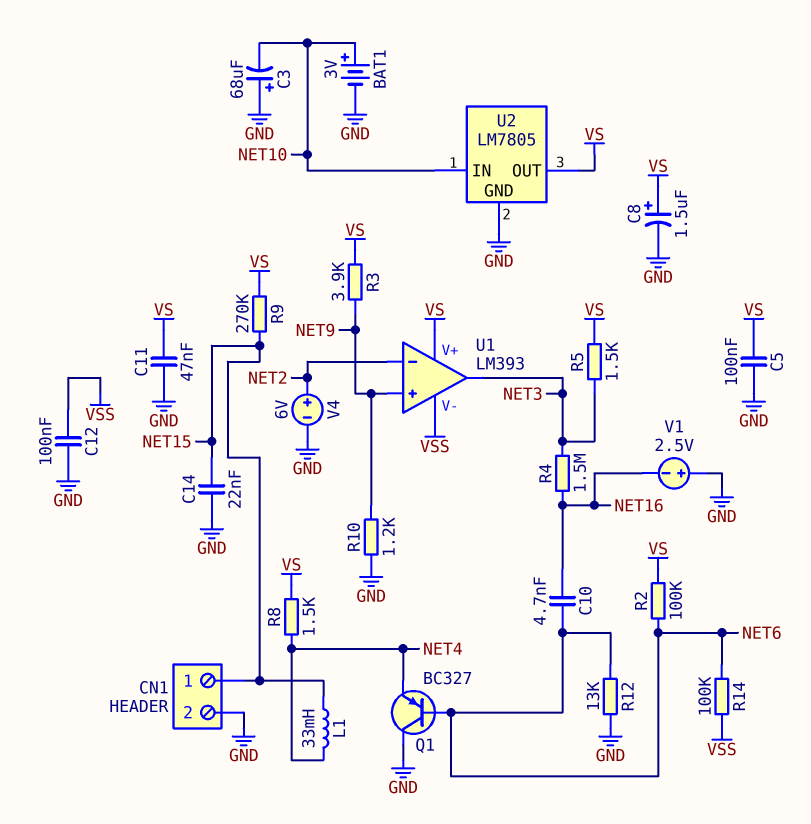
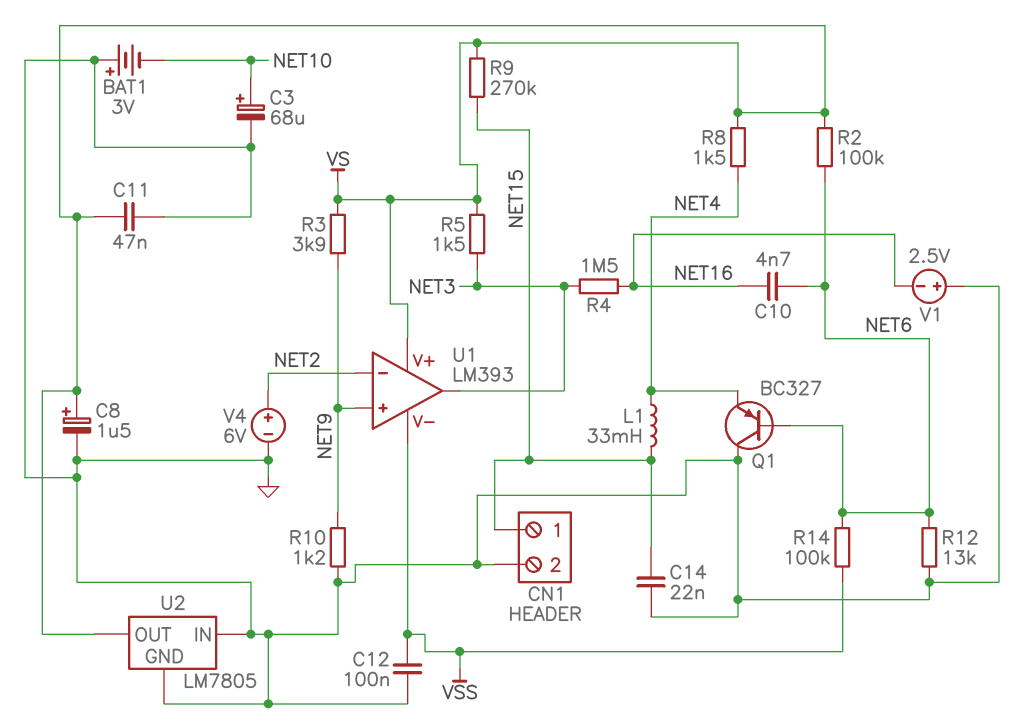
BAT1: 3V (plus NET10, minus GND) -> 3V (plus GND, minus NET10)
C3: 68uF (plus GND, minus NET10) -> 68uF (plus NET10, minus GND)
C5: 100nF (GND, VS) -> none
U2 pin IN: NET10 -> GND

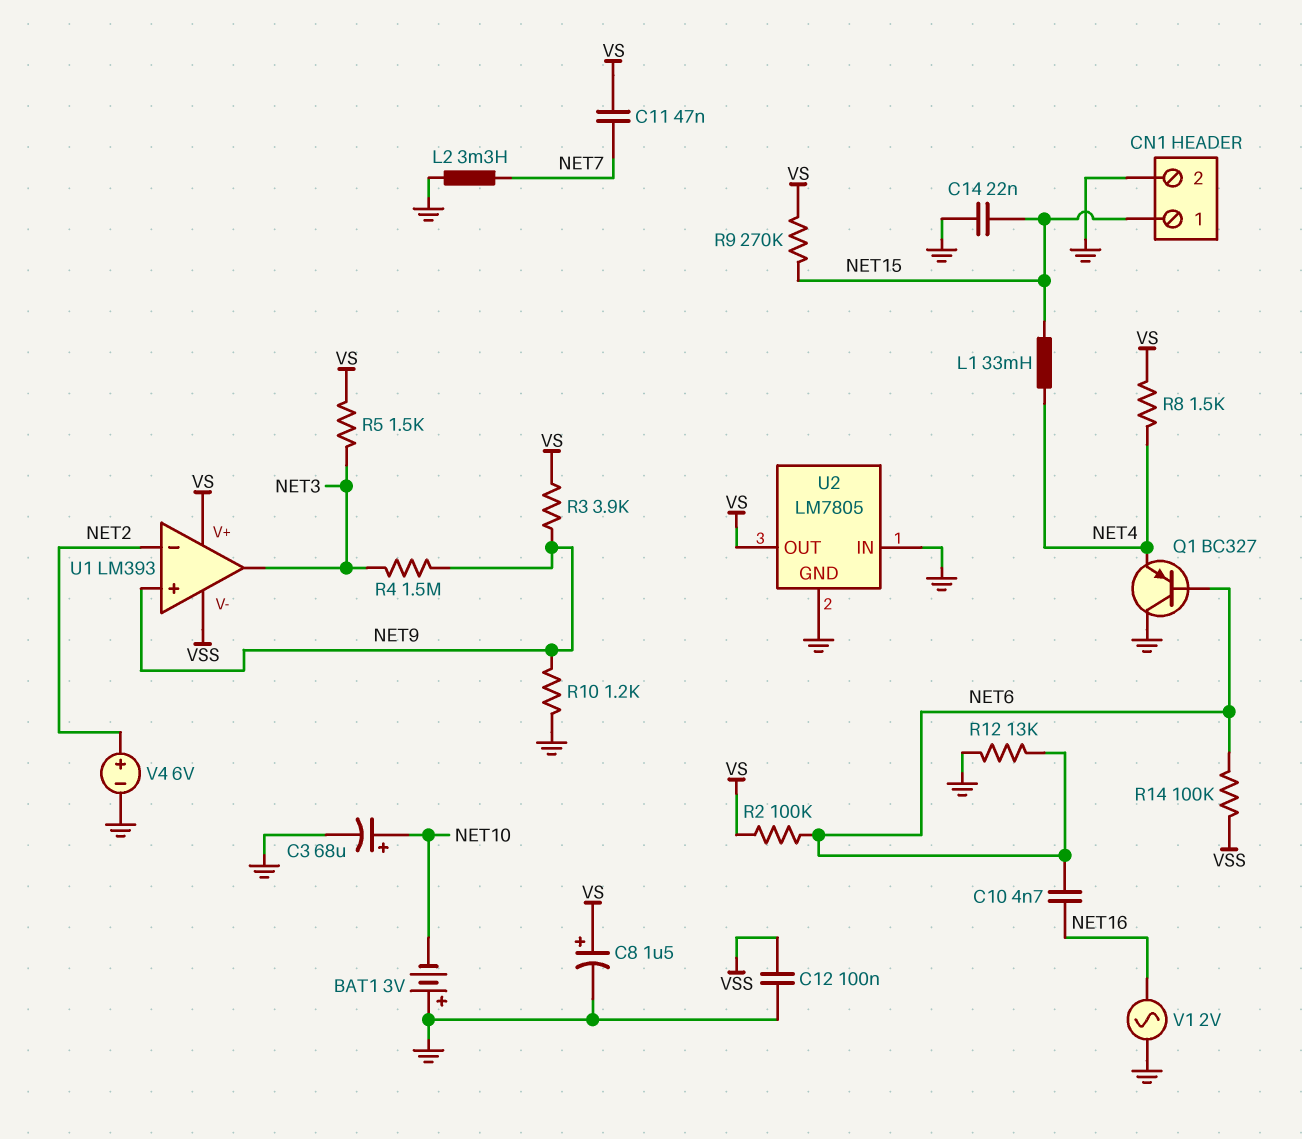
C11: 47nF (GND, VS) -> 47nF (NET7, VS)
L2: none -> 3.3mH (GND, NET7)
R4: 1.5M (NET3, NET16) -> 1.5M (NET3, NET9)
V1: 2.5V (plus GND, minus NET16) -> AC 2V (GND, NET16)

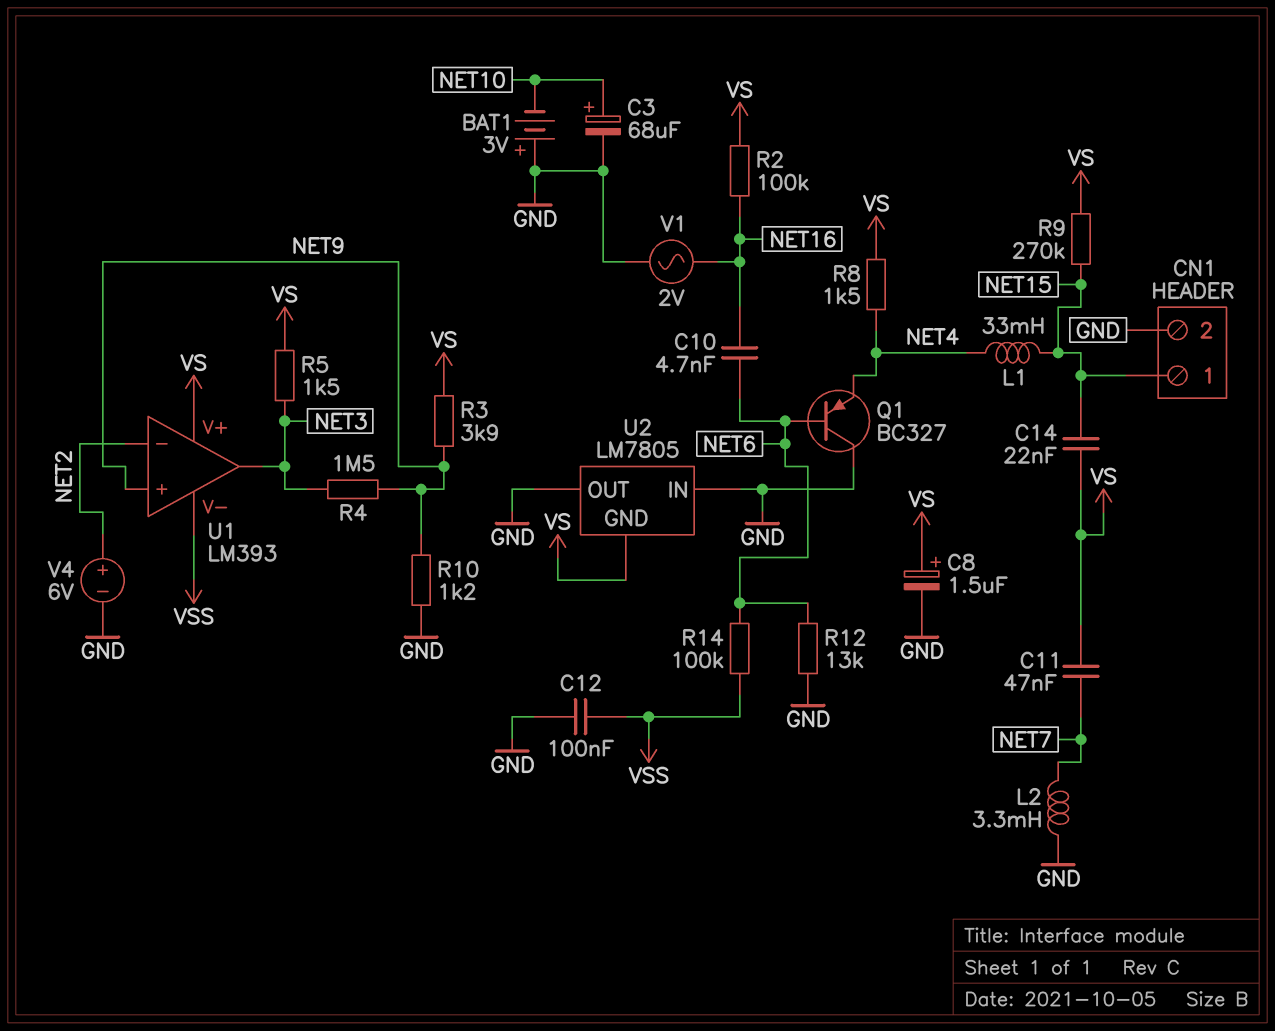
C14: 22nF (GND, NET15) -> 22nF (NET15, VS)
R2: 100k (NET6, VS) -> 100k (NET16, VS)
U2 pin GND: GND -> VS
U2 pin OUT: VS -> GND

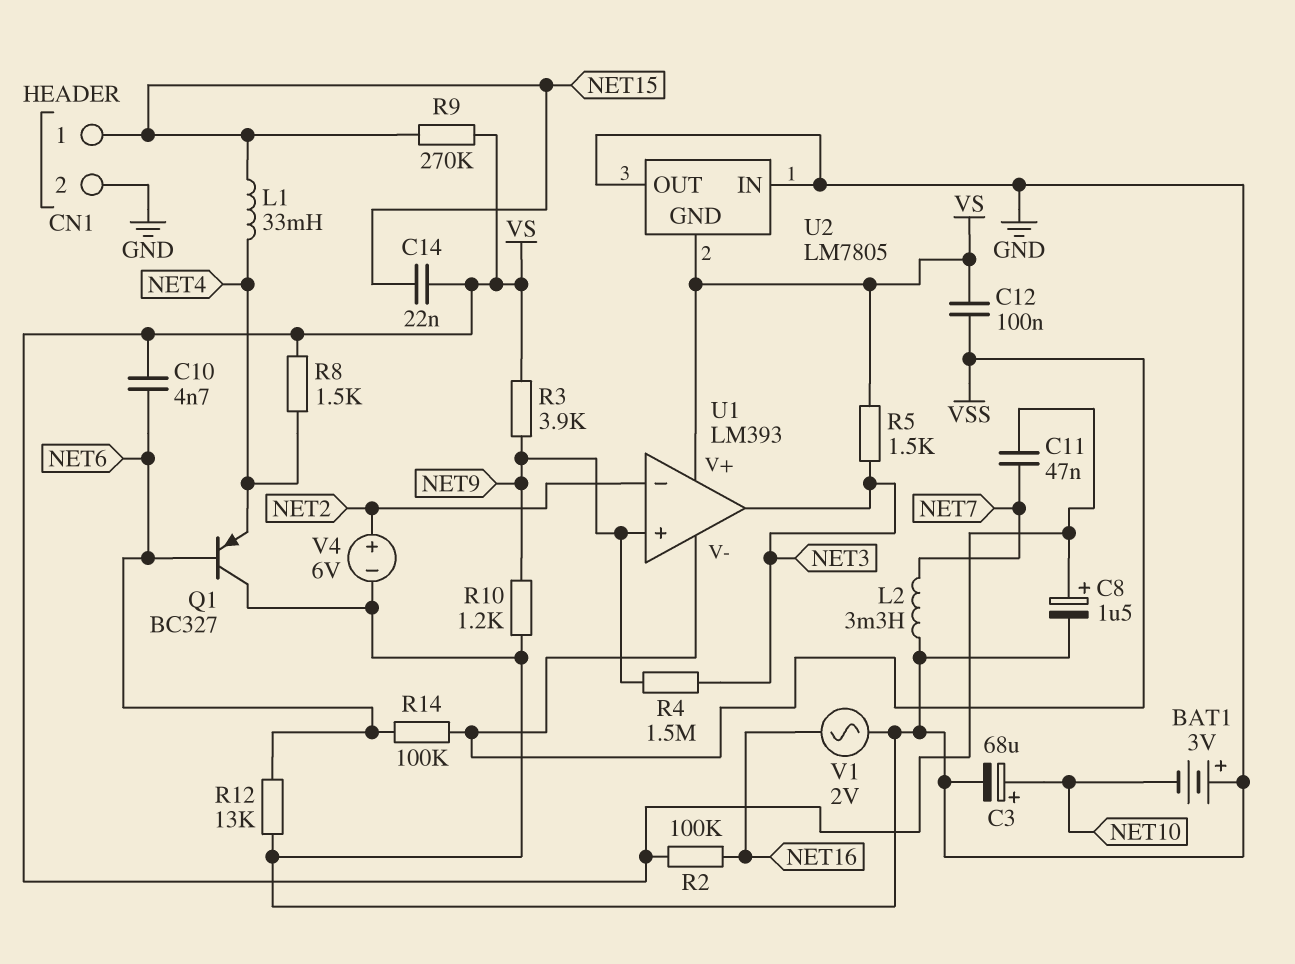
C10: 4.7nF (NET6, NET16) -> 4.7nF (NET6, VS)
C12: 100nF (GND, VSS) -> 100nF (VS, VSS)

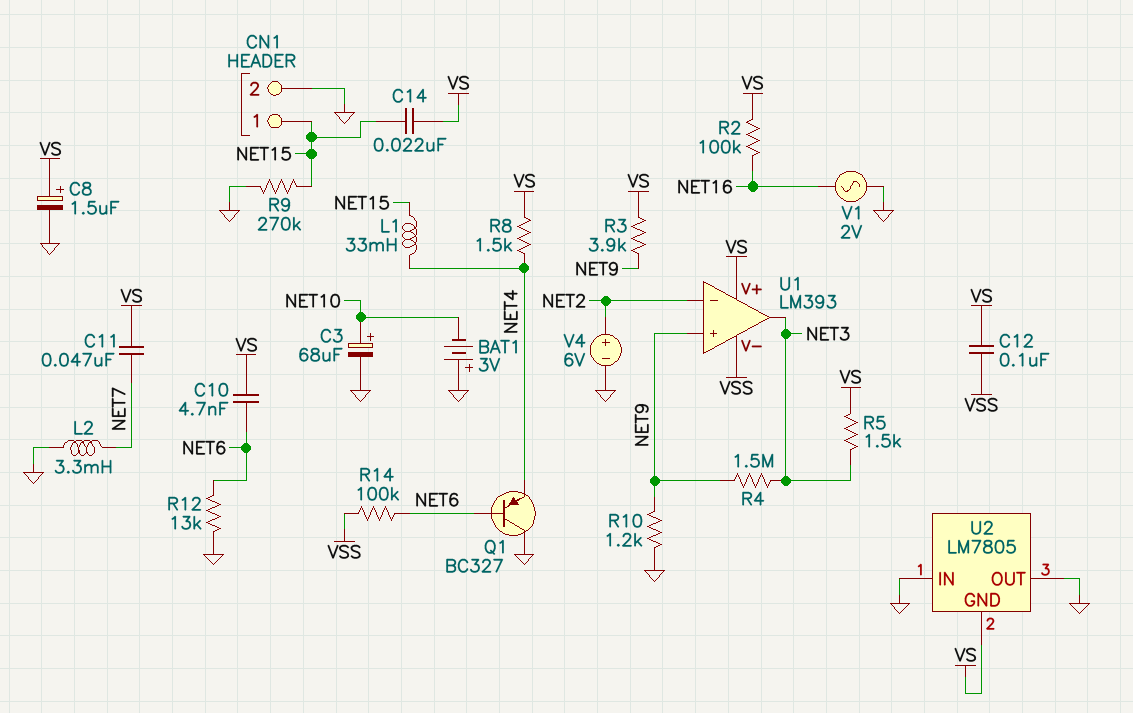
R9: 270k (NET15, VS) -> 270k (GND, NET15)

